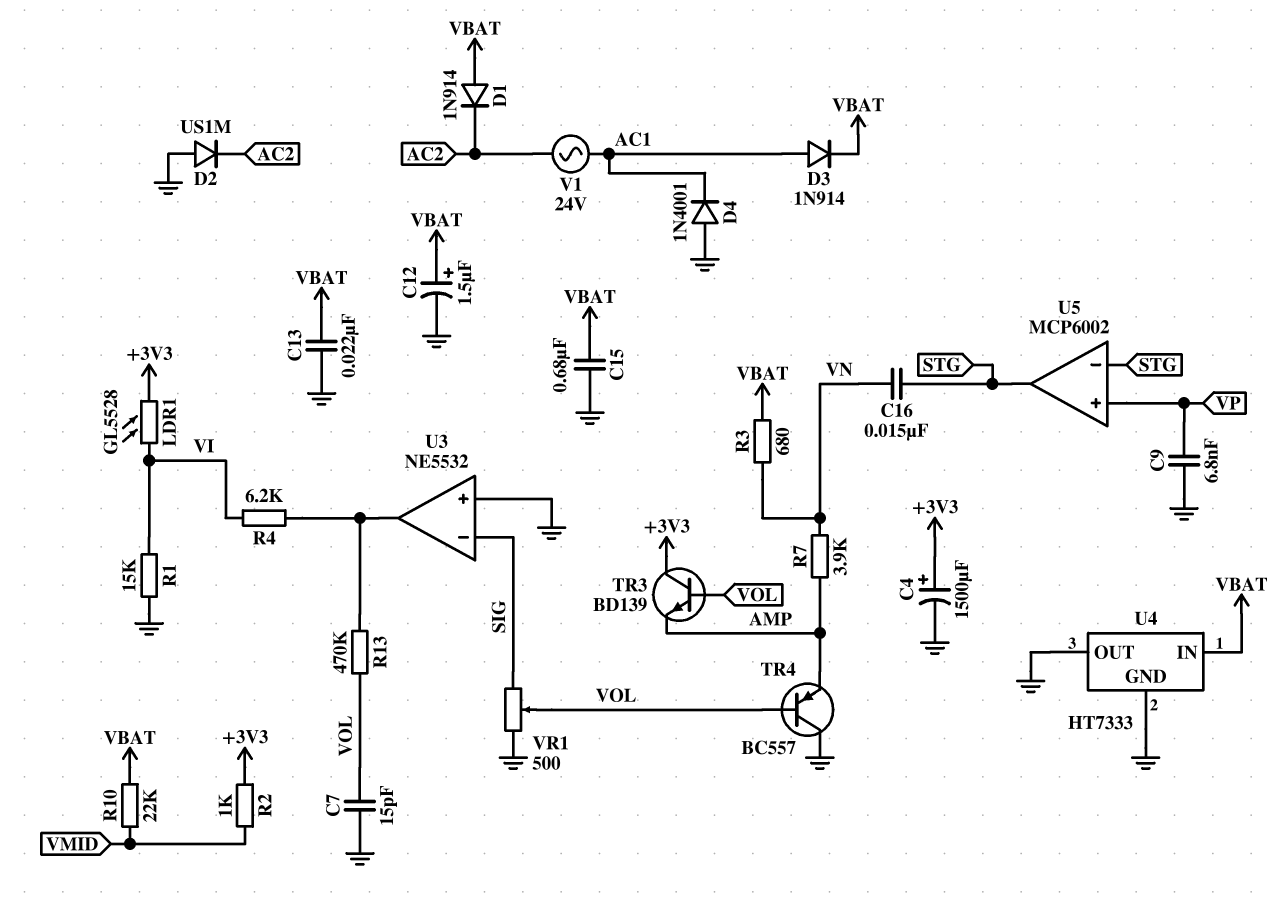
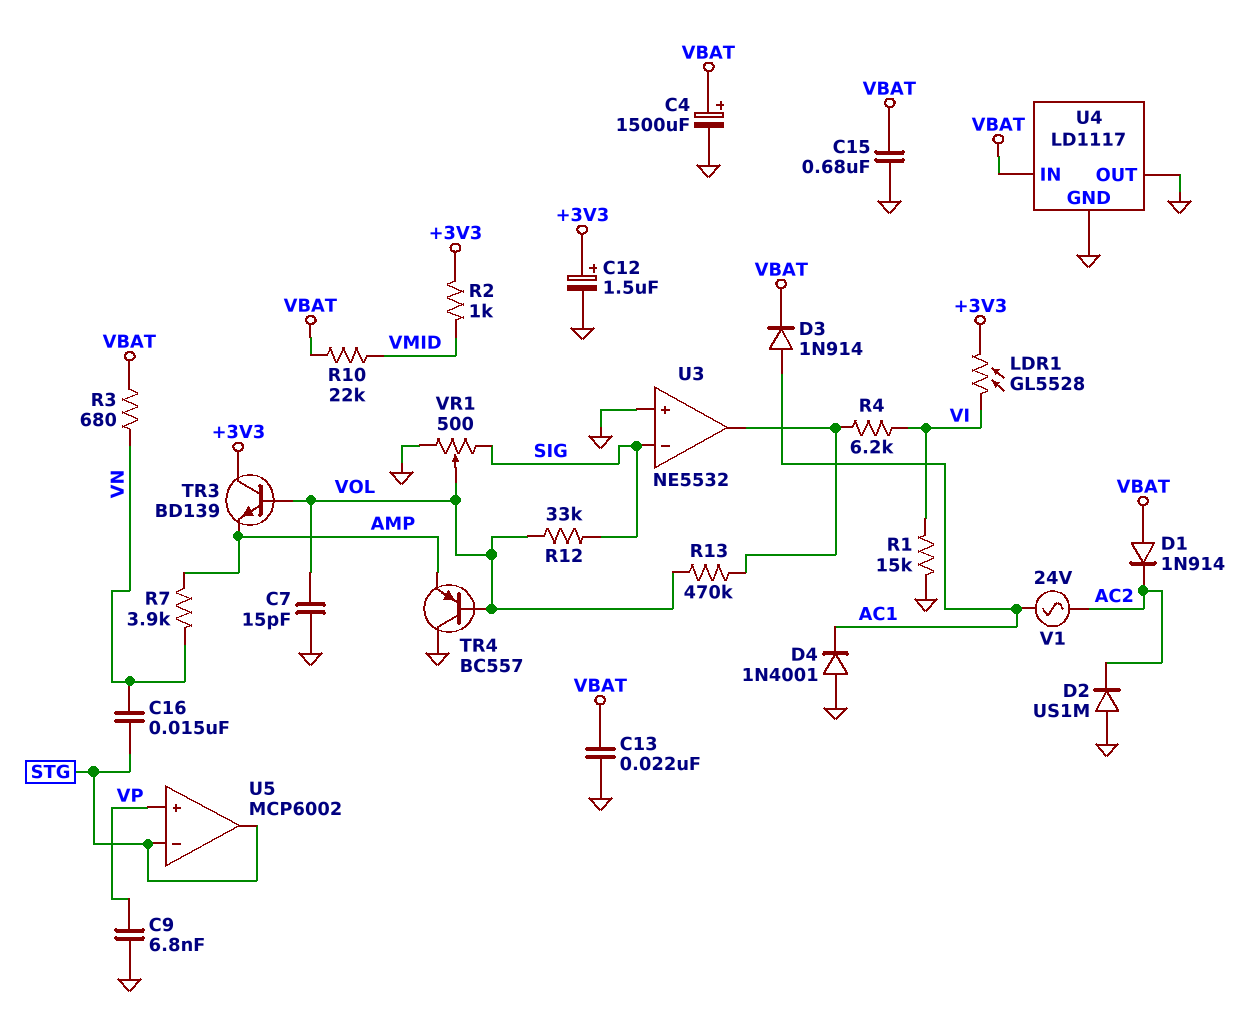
C4: 1500uF (plus +3V3, minus GND) -> 1500uF (plus VBAT, minus GND)
C12: 1.5uF (plus VBAT, minus GND) -> 1.5uF (plus +3V3, minus GND)
R12: none -> 33k (SIG, VOL)
U4: HT7333 -> LD1117

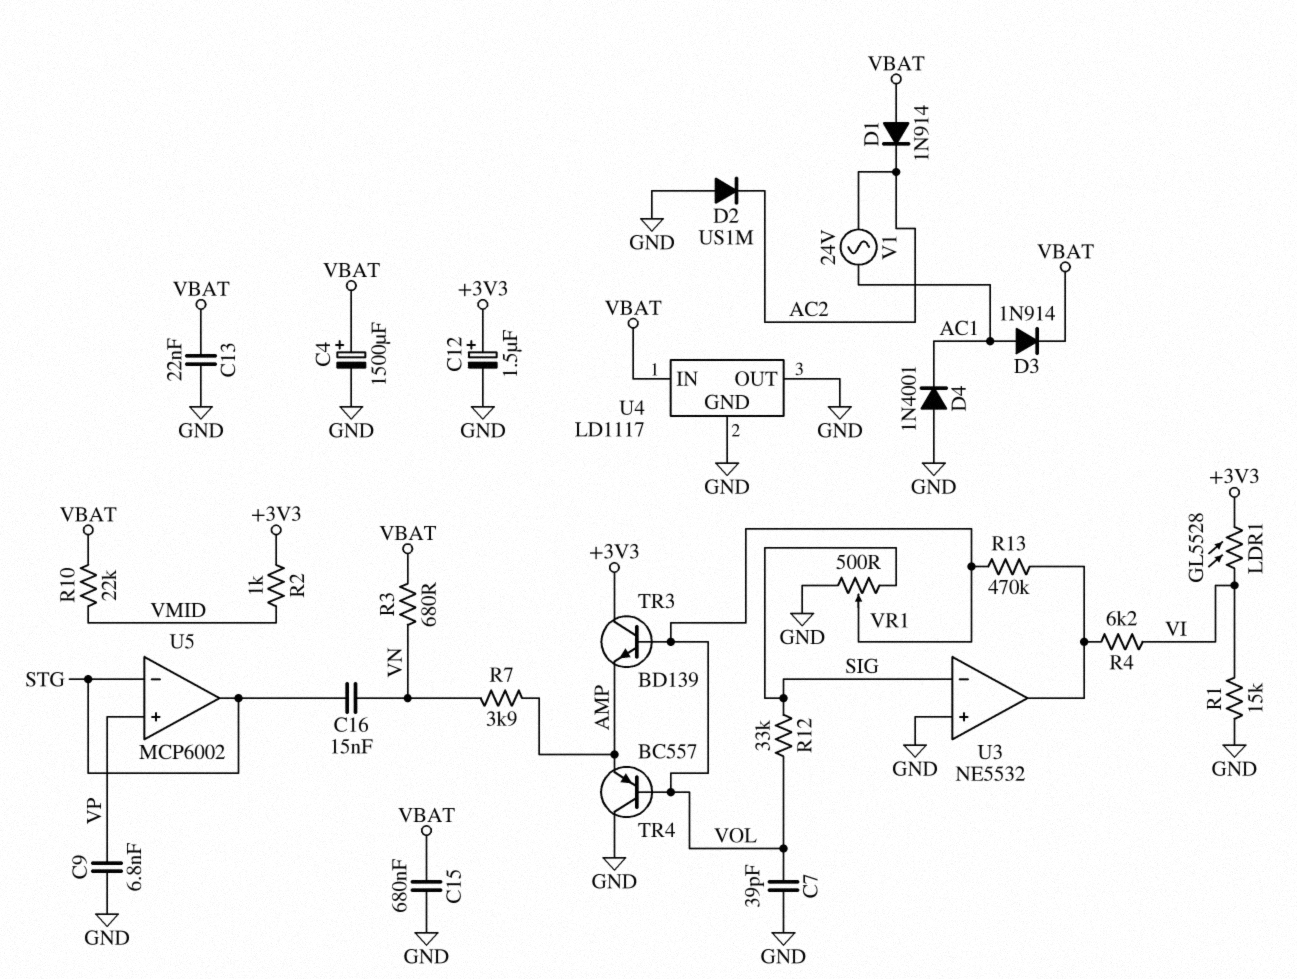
C7: 15pF (GND, VOL) -> 39pF (GND, VOL)

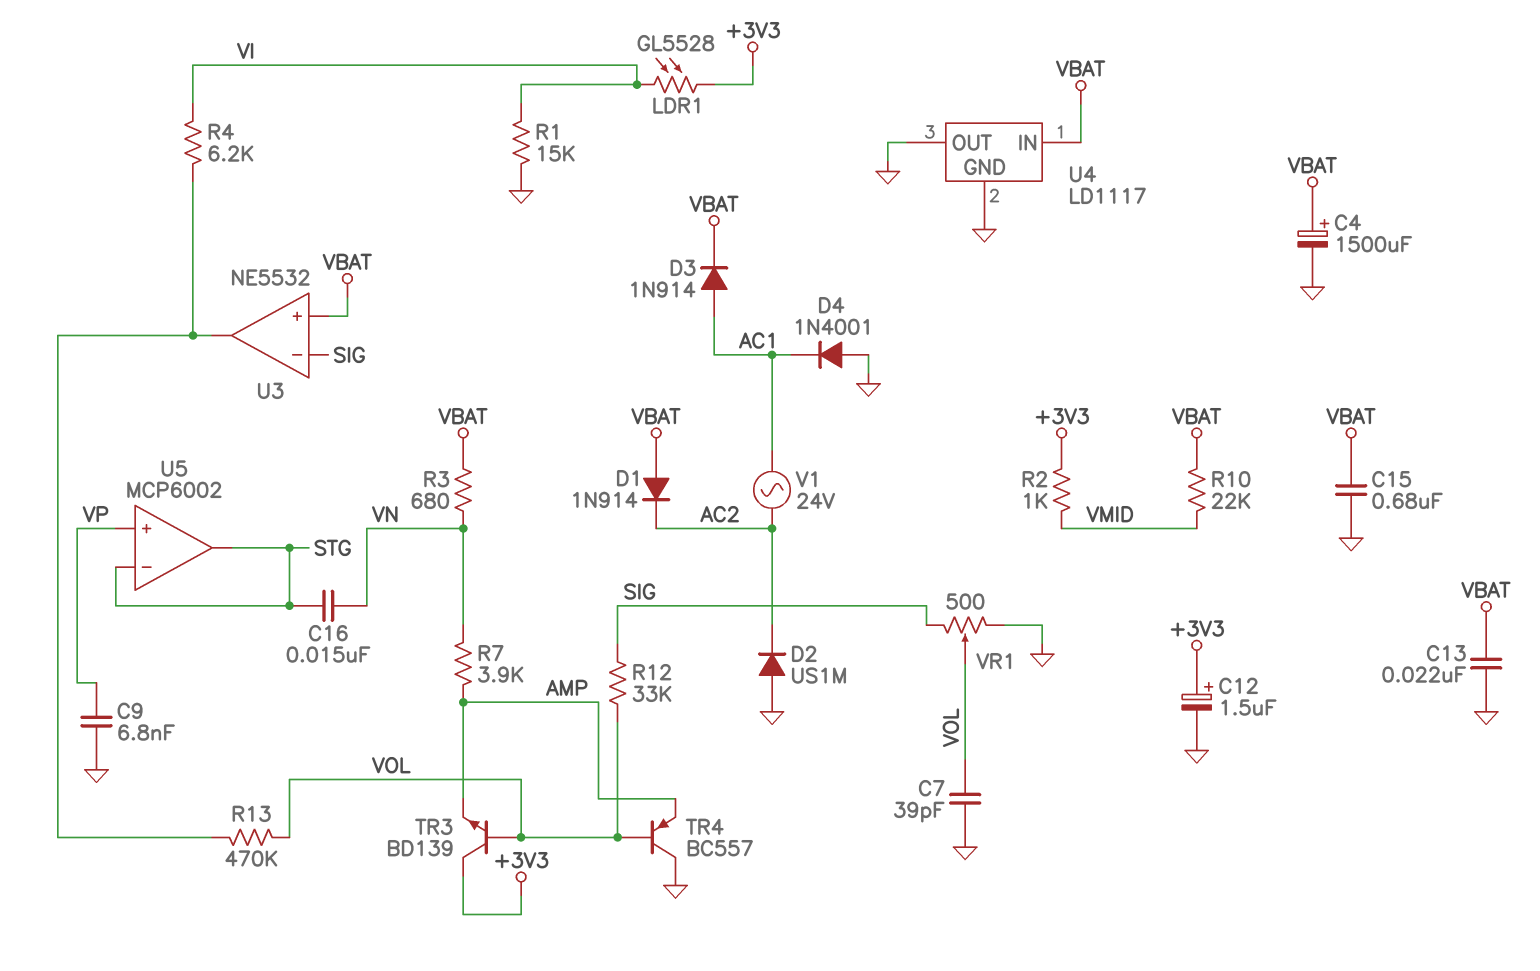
U3 pin in+: GND -> VBAT

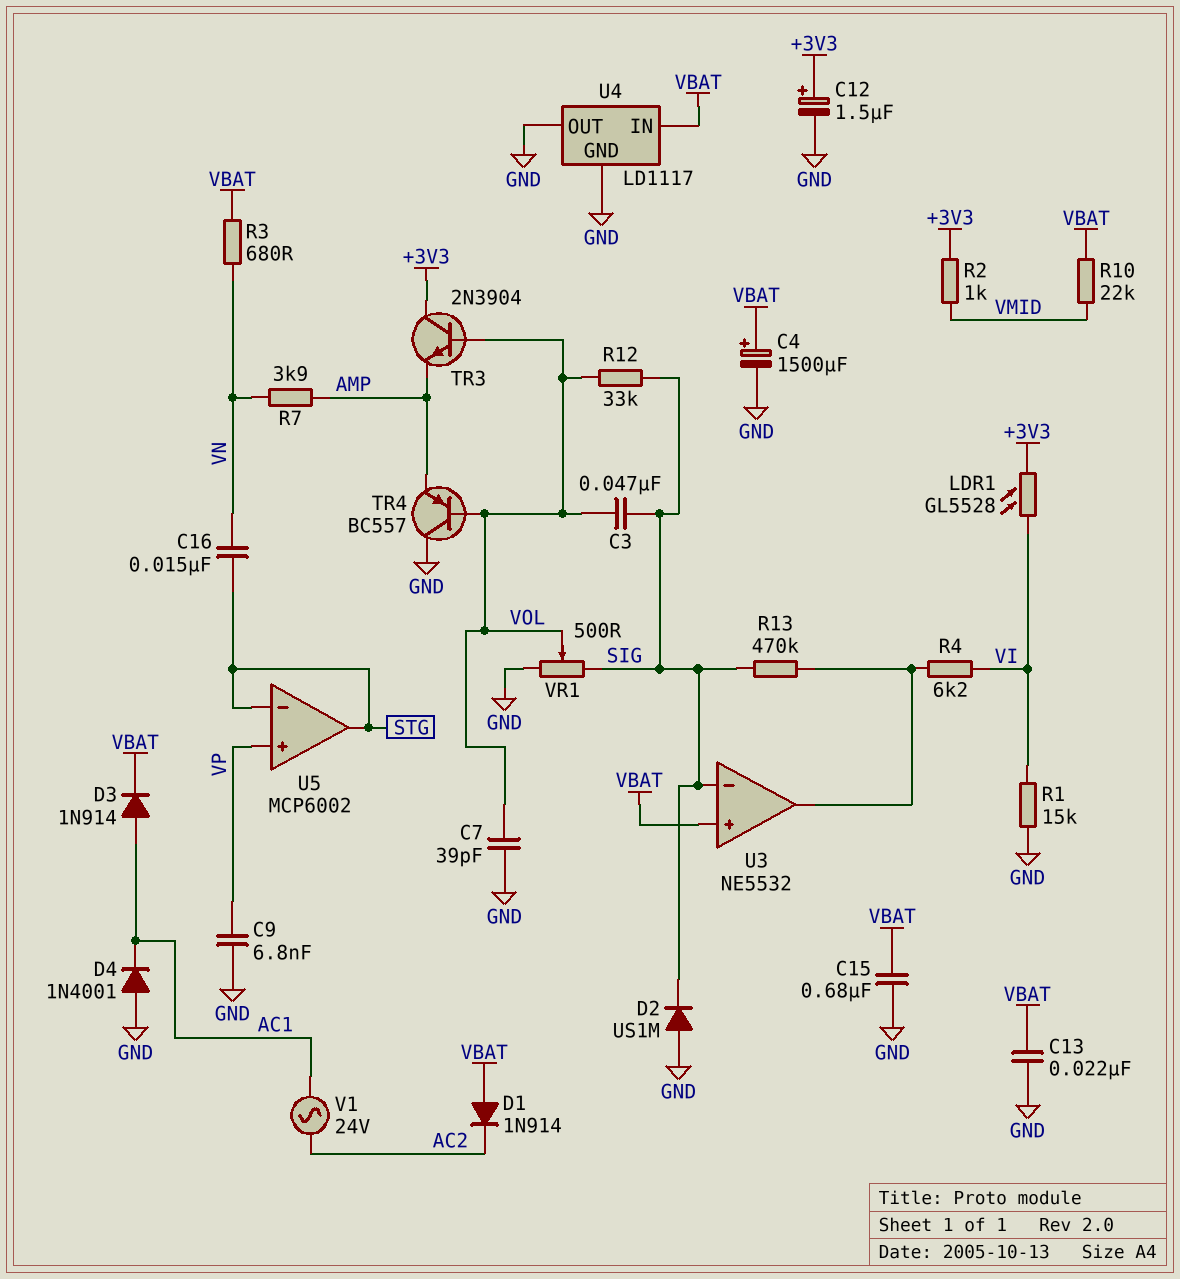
C3: none -> 47nF (SIG, VOL)
D2: diode US1M (A GND, K AC2) -> diode US1M (A GND, K SIG)
R13: 470k (U3/out, VOL) -> 470k (SIG, U3/out)
TR3: NPN BD139 (B VOL, C +3V3, E AMP) -> NPN 2N3904 (B VOL, C +3V3, E AMP)

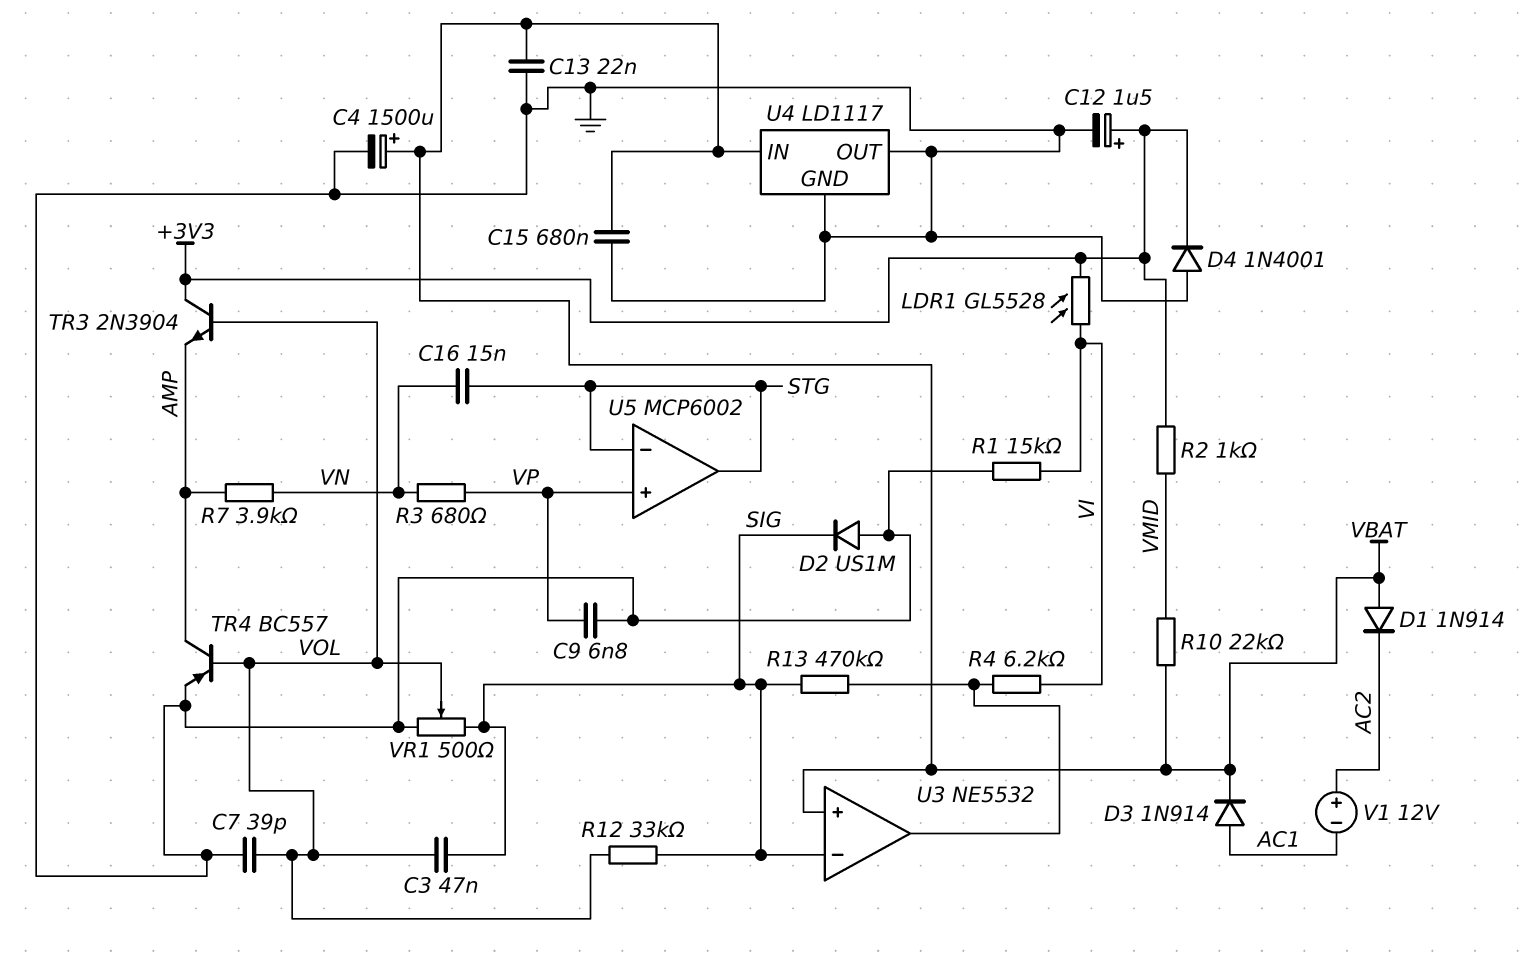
D4: diode 1N4001 (A GND, K AC1) -> diode 1N4001 (A GND, K +3V3)
R3: 680 (VBAT, VN) -> 680 (VN, VP)
TR4: PNP BC557 (B VOL, C GND, E AMP) -> PNP BC557 (B VOL, C AMP, E GND)
V1: AC 24V (AC1, AC2) -> 12V (plus AC2, minus AC1)

